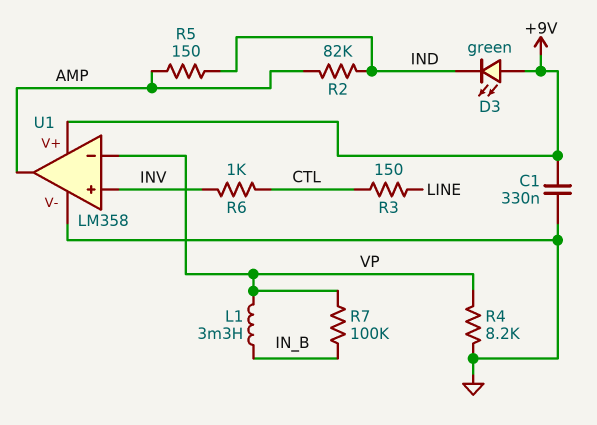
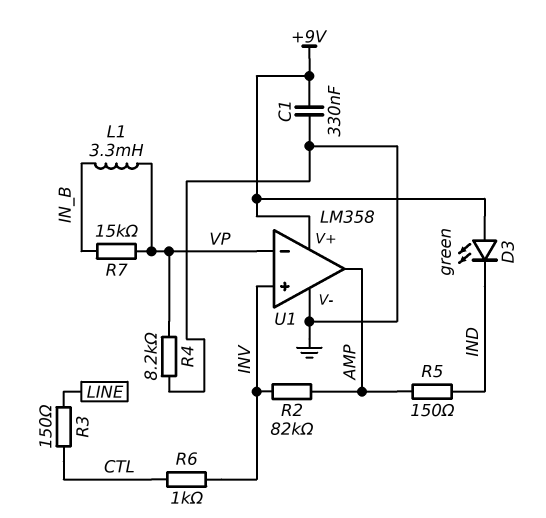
R2: 82k (AMP, IND) -> 82k (AMP, INV)
R7: 100k (IN_B, VP) -> 15k (IN_B, VP)

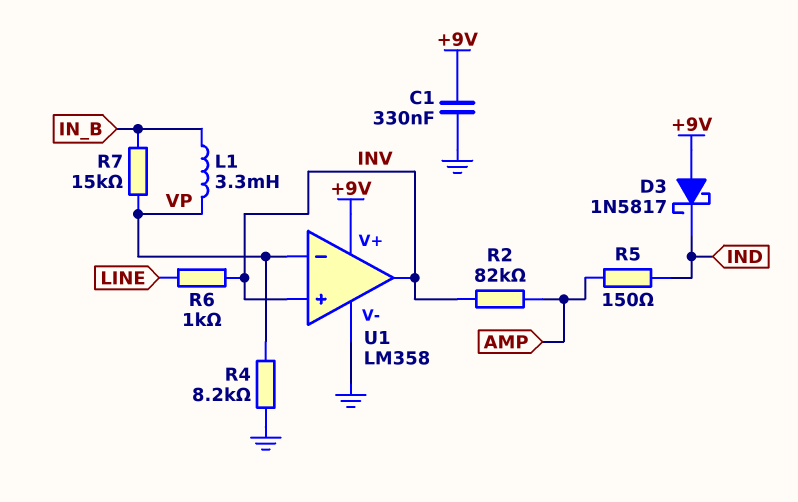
D3: LED green (A +9V, K IND) -> schottky 1N5817 (A +9V, K IND)
R3: 150 (CTL, LINE) -> none
R6: 1k (CTL, INV) -> 1k (INV, LINE)
U1 pin out: AMP -> INV

